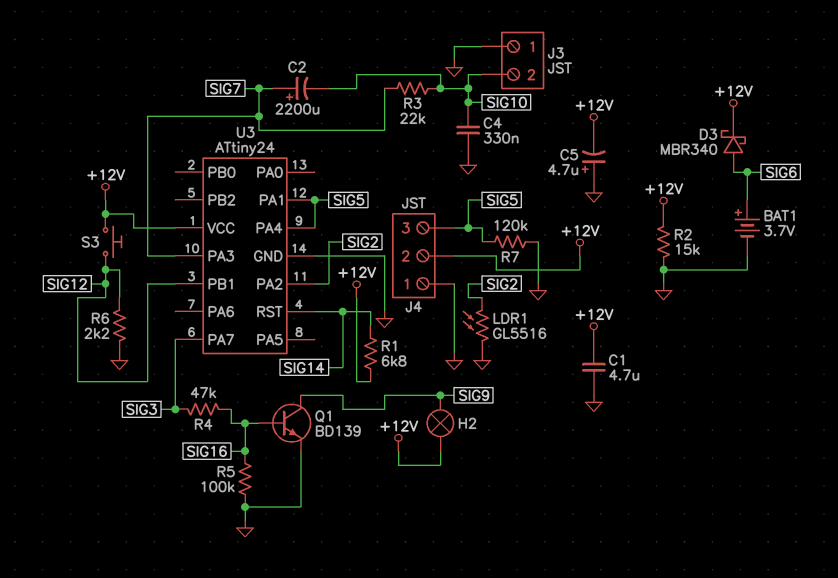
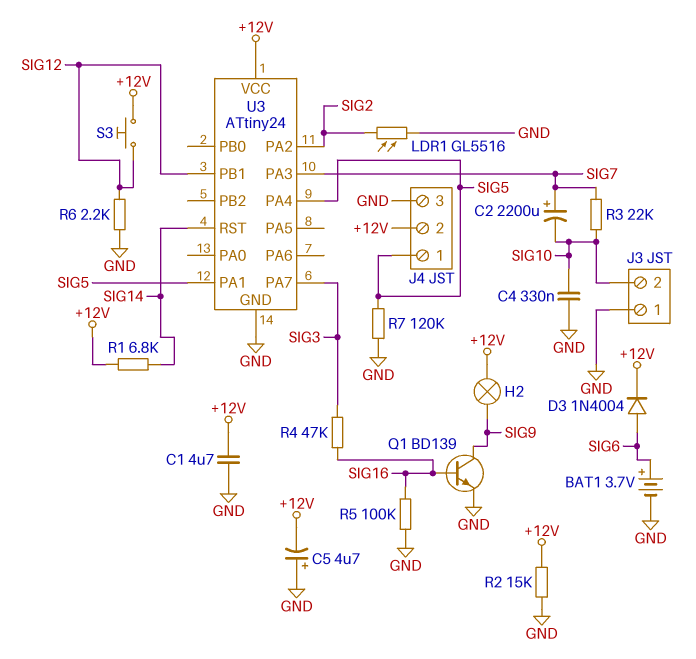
D3: schottky MBR340 (A SIG6, K +12V) -> diode 1N4004 (A SIG6, K +12V)
J4 pin 1: GND -> SIG5
J4 pin 3: SIG5 -> GND

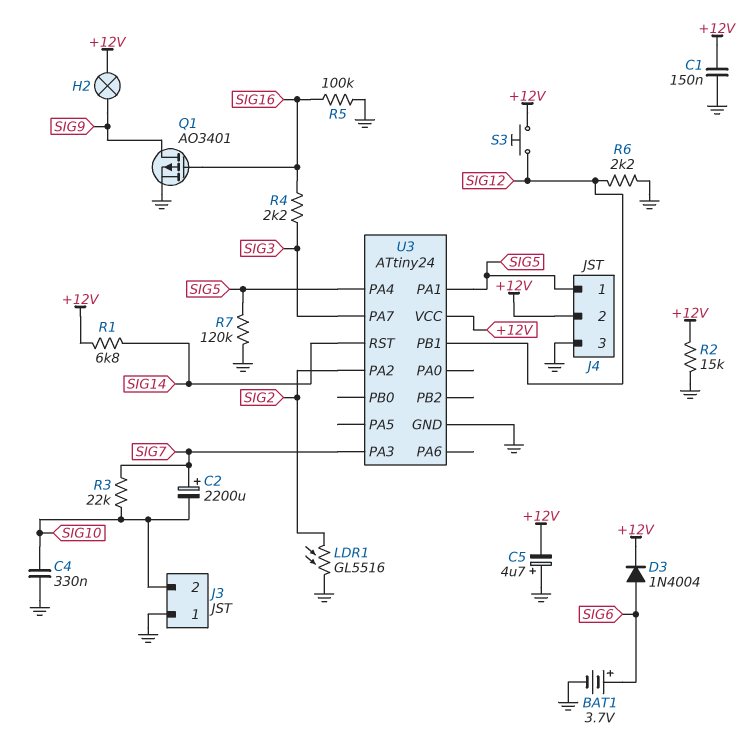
C1: 4.7uF (+12V, GND) -> 150nF (+12V, GND)
Q1: NPN BD139 (B SIG16, C SIG9, E GND) -> PMOS AO3401 (G SIG16, D SIG9, S GND)
R4: 47k (SIG3, SIG16) -> 2.2k (SIG3, SIG16)

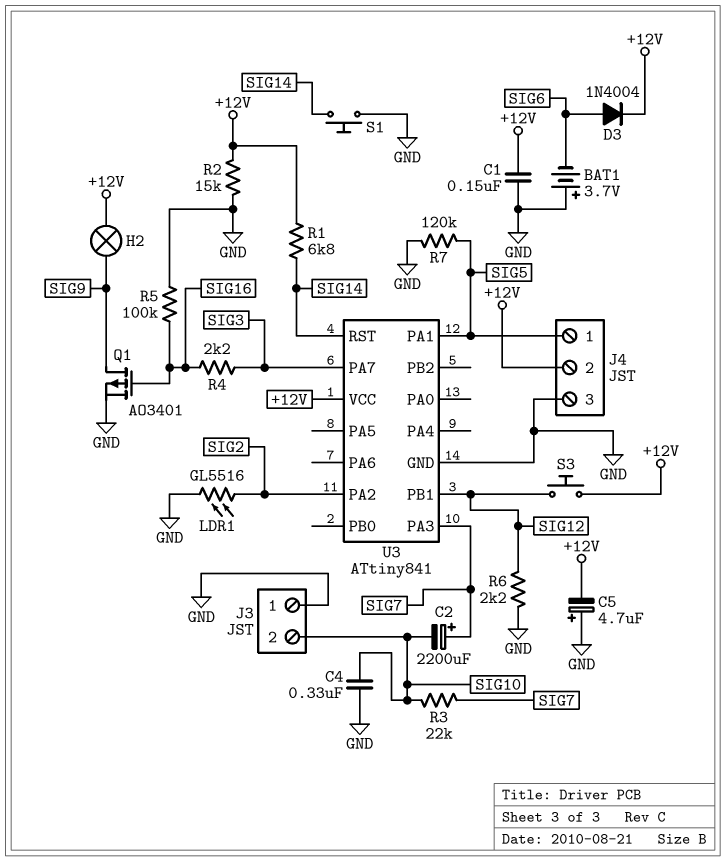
BAT1: 3.7V (plus SIG6, minus GND) -> 3.7V (plus GND, minus SIG6)
S1: none -> button (GND, SIG14)
U3: ATtiny24 -> ATtiny841
U3 pin PA4: SIG5 -> none

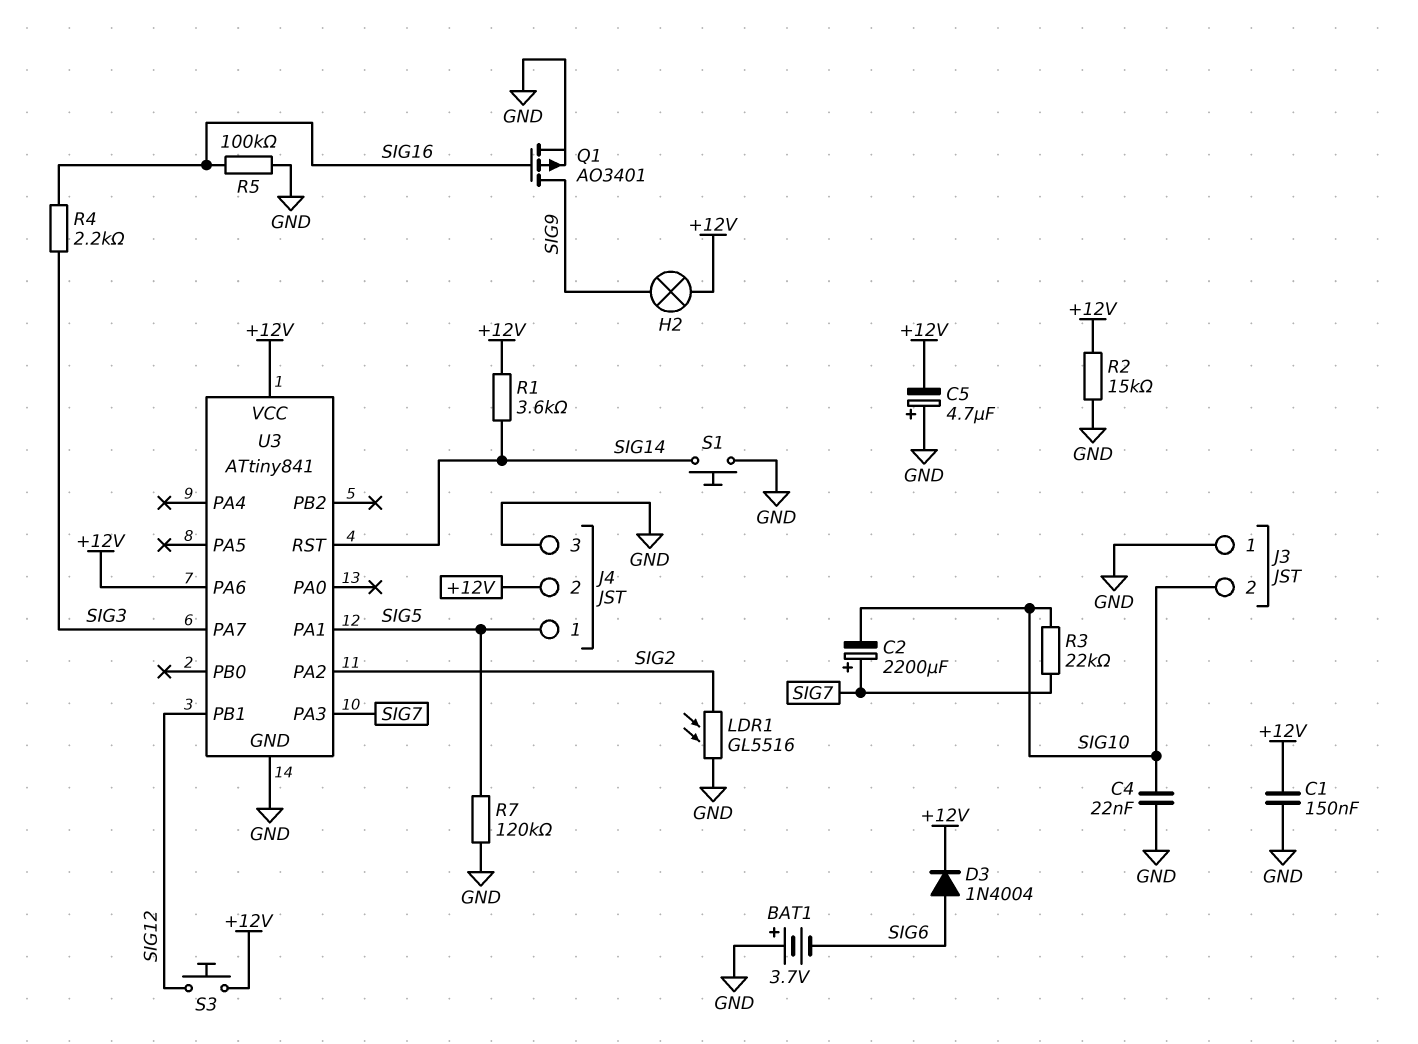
C4: 330nF (GND, SIG10) -> 22nF (GND, SIG10)
R1: 6.8k (+12V, SIG14) -> 3.6k (+12V, SIG14)
R6: 2.2k (GND, SIG12) -> none
U3 pin PA6: none -> +12V

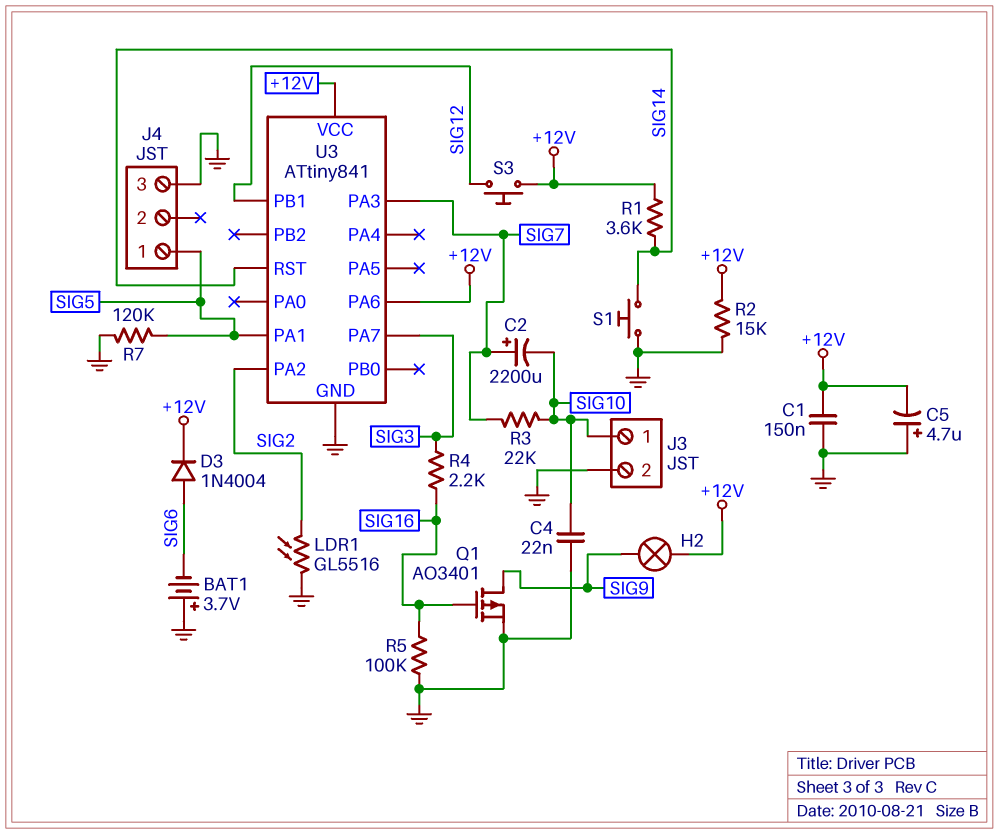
J3 pin 1: GND -> SIG10
J3 pin 2: SIG10 -> GND
J4 pin 2: +12V -> none

